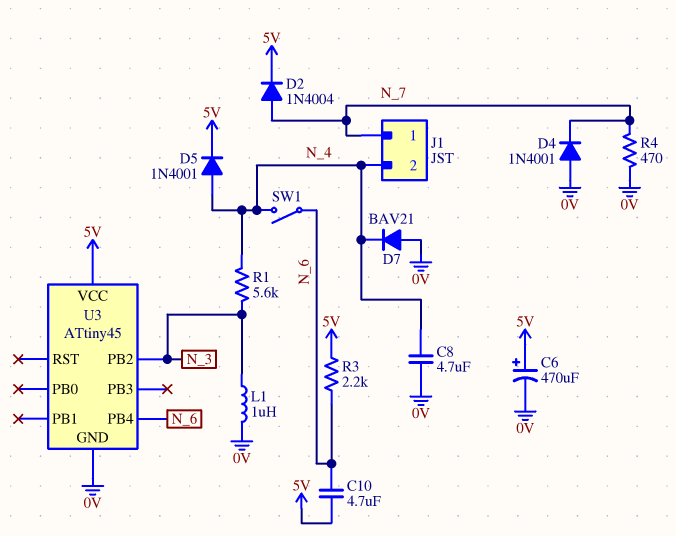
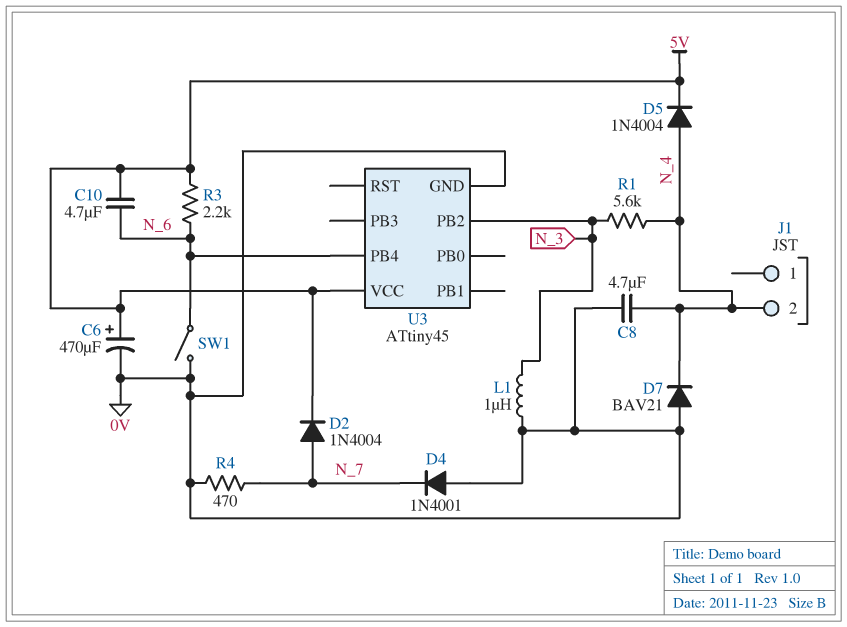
D5: diode 1N4001 (A N_4, K 5V) -> diode 1N4004 (A N_4, K 5V)
J1 pin 1: N_7 -> none
SW1: switch (N_4, N_6) -> switch (0V, N_6)

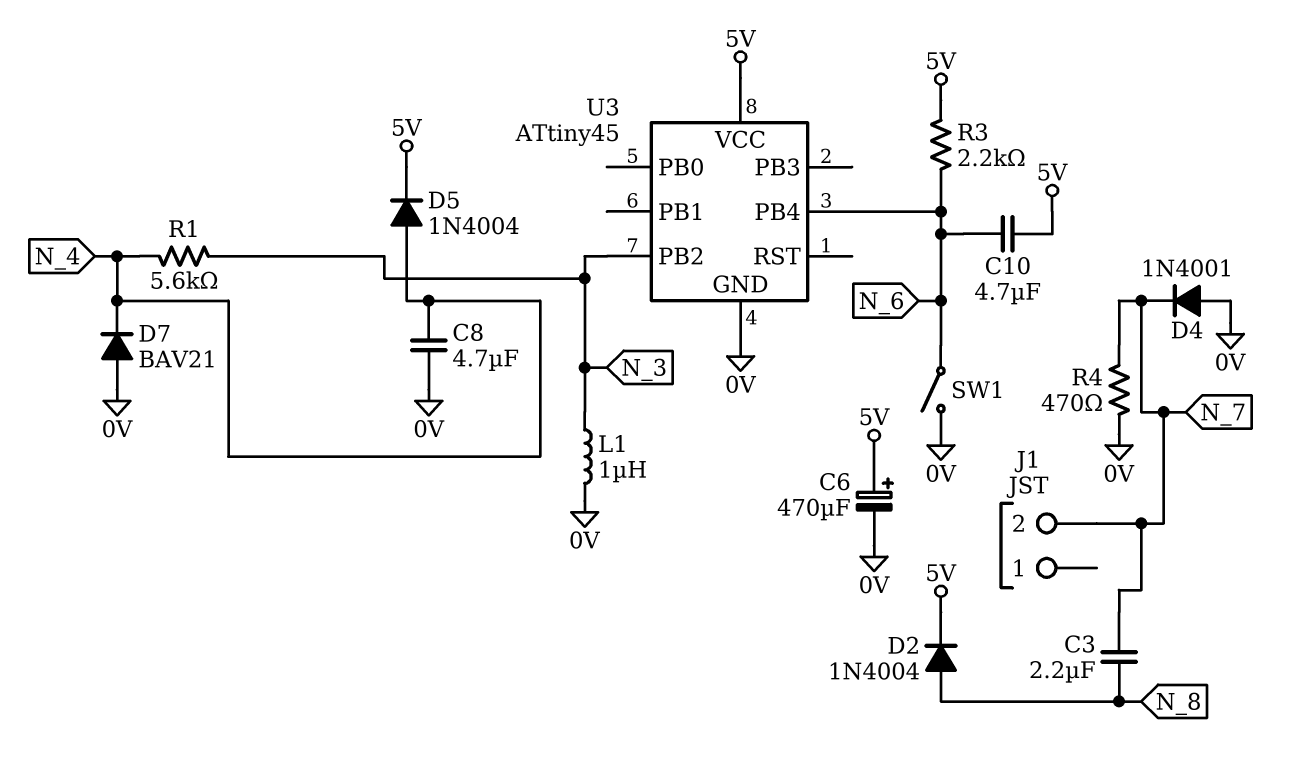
C3: none -> 2.2uF (N_7, N_8)
D2: diode 1N4004 (A N_7, K 5V) -> diode 1N4004 (A N_8, K 5V)
J1 pin 2: N_4 -> N_7

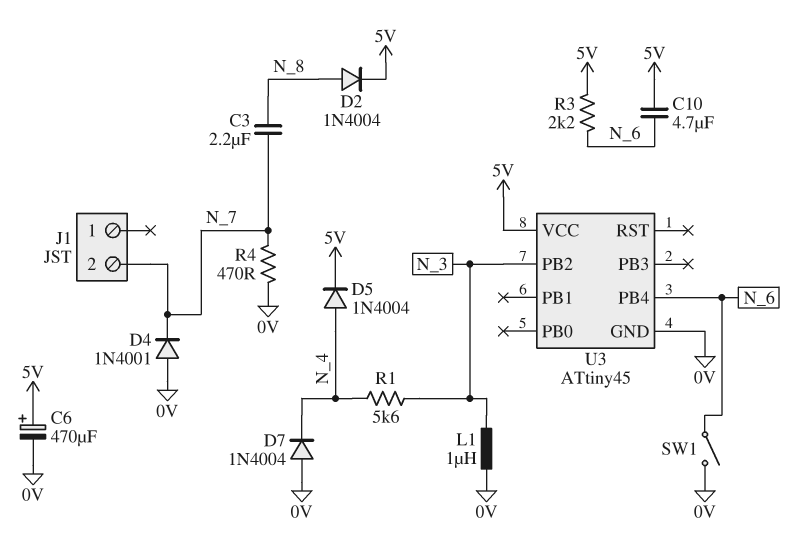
C8: 4.7uF (0V, N_4) -> none
D7: diode BAV21 (A 0V, K N_4) -> diode 1N4004 (A 0V, K N_4)

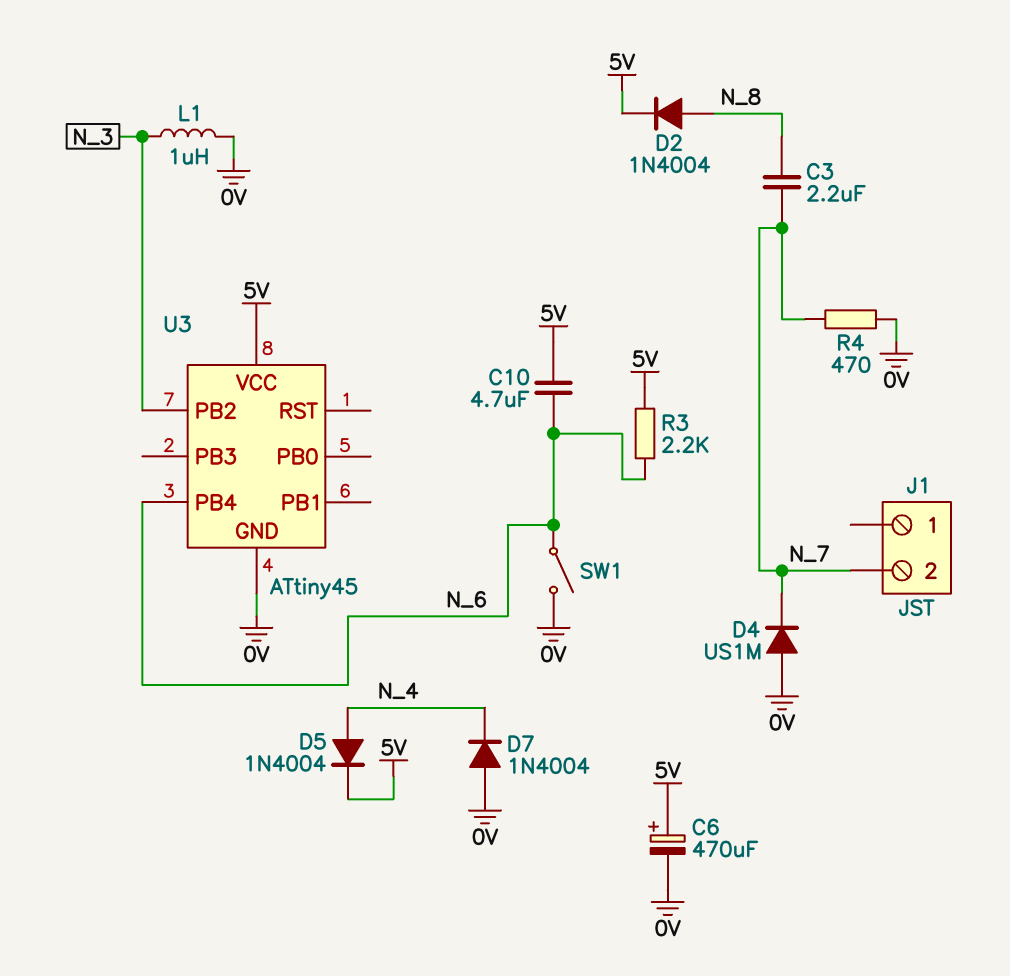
D4: diode 1N4001 (A 0V, K N_7) -> diode US1M (A 0V, K N_7)
R1: 5.6k (N_3, N_4) -> none

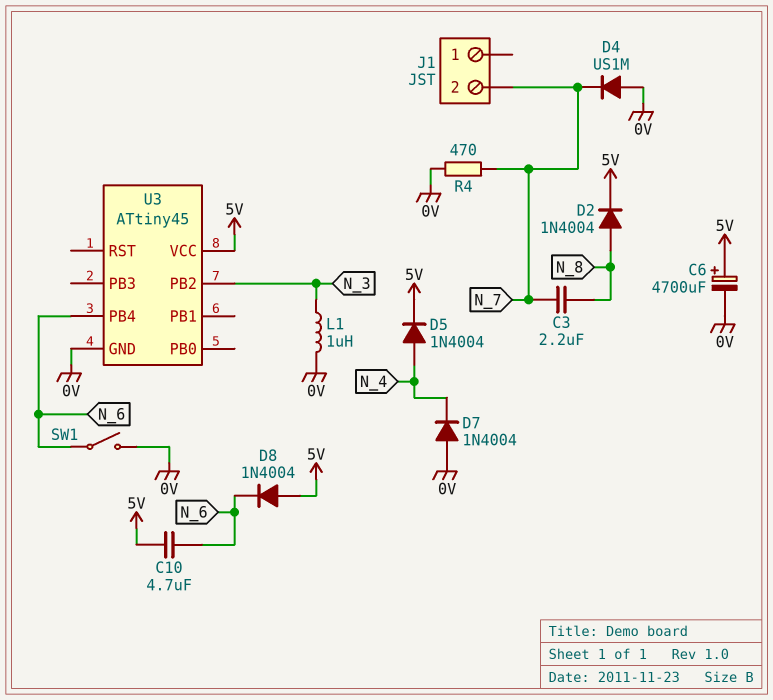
C6: 470uF (plus 5V, minus 0V) -> 4700uF (plus 5V, minus 0V)
D8: none -> diode 1N4004 (A 5V, K N_6)
R3: 2.2k (5V, N_6) -> none

